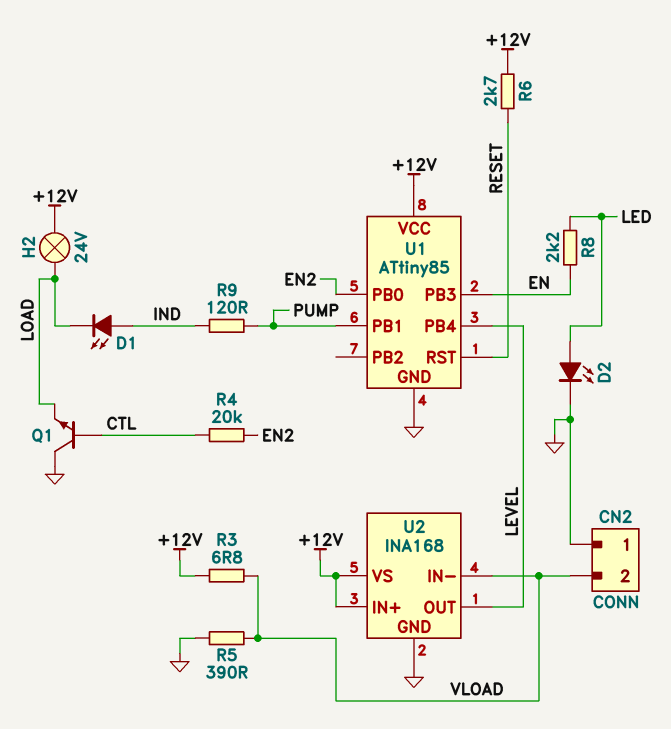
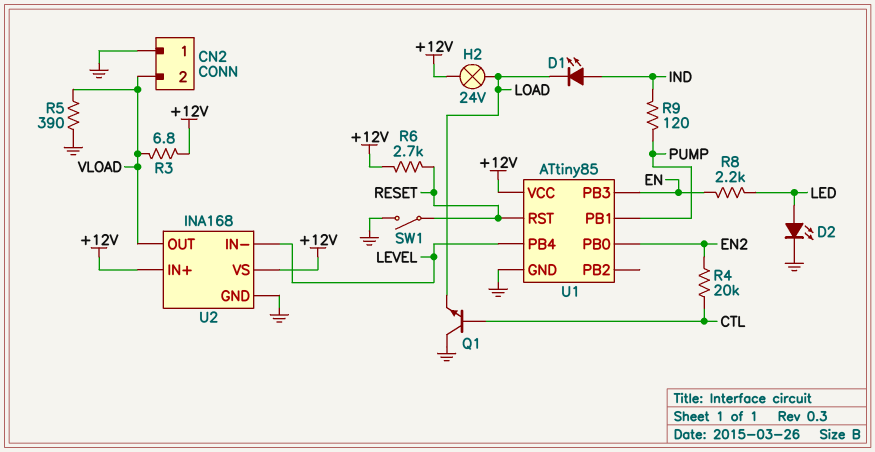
SW1: none -> switch (GND, RESET)
U2 pin IN-: VLOAD -> LEVEL
U2 pin OUT: LEVEL -> VLOAD

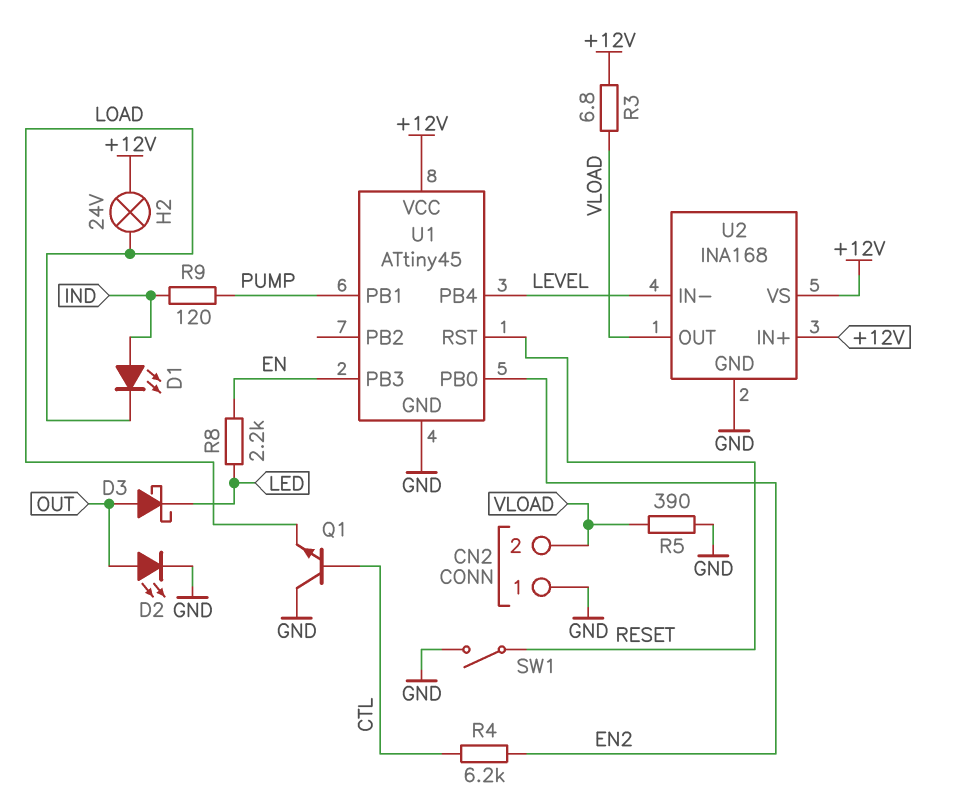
D2: LED (A LED, K GND) -> LED (A OUT, K GND)
D3: none -> schottky (A OUT, K LED)
R4: 20k (CTL, EN2) -> 6.2k (CTL, EN2)
R6: 2.7k (+12V, RESET) -> none
U1: ATtiny85 -> ATtiny45

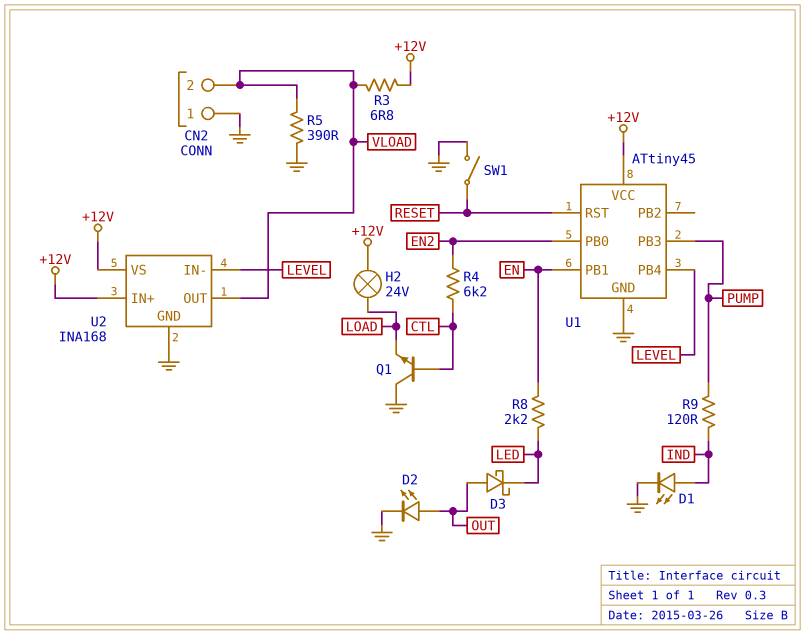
D1: LED (A IND, K LOAD) -> LED (A IND, K GND)
U1 pin PB1: PUMP -> EN
U1 pin PB3: EN -> PUMP

